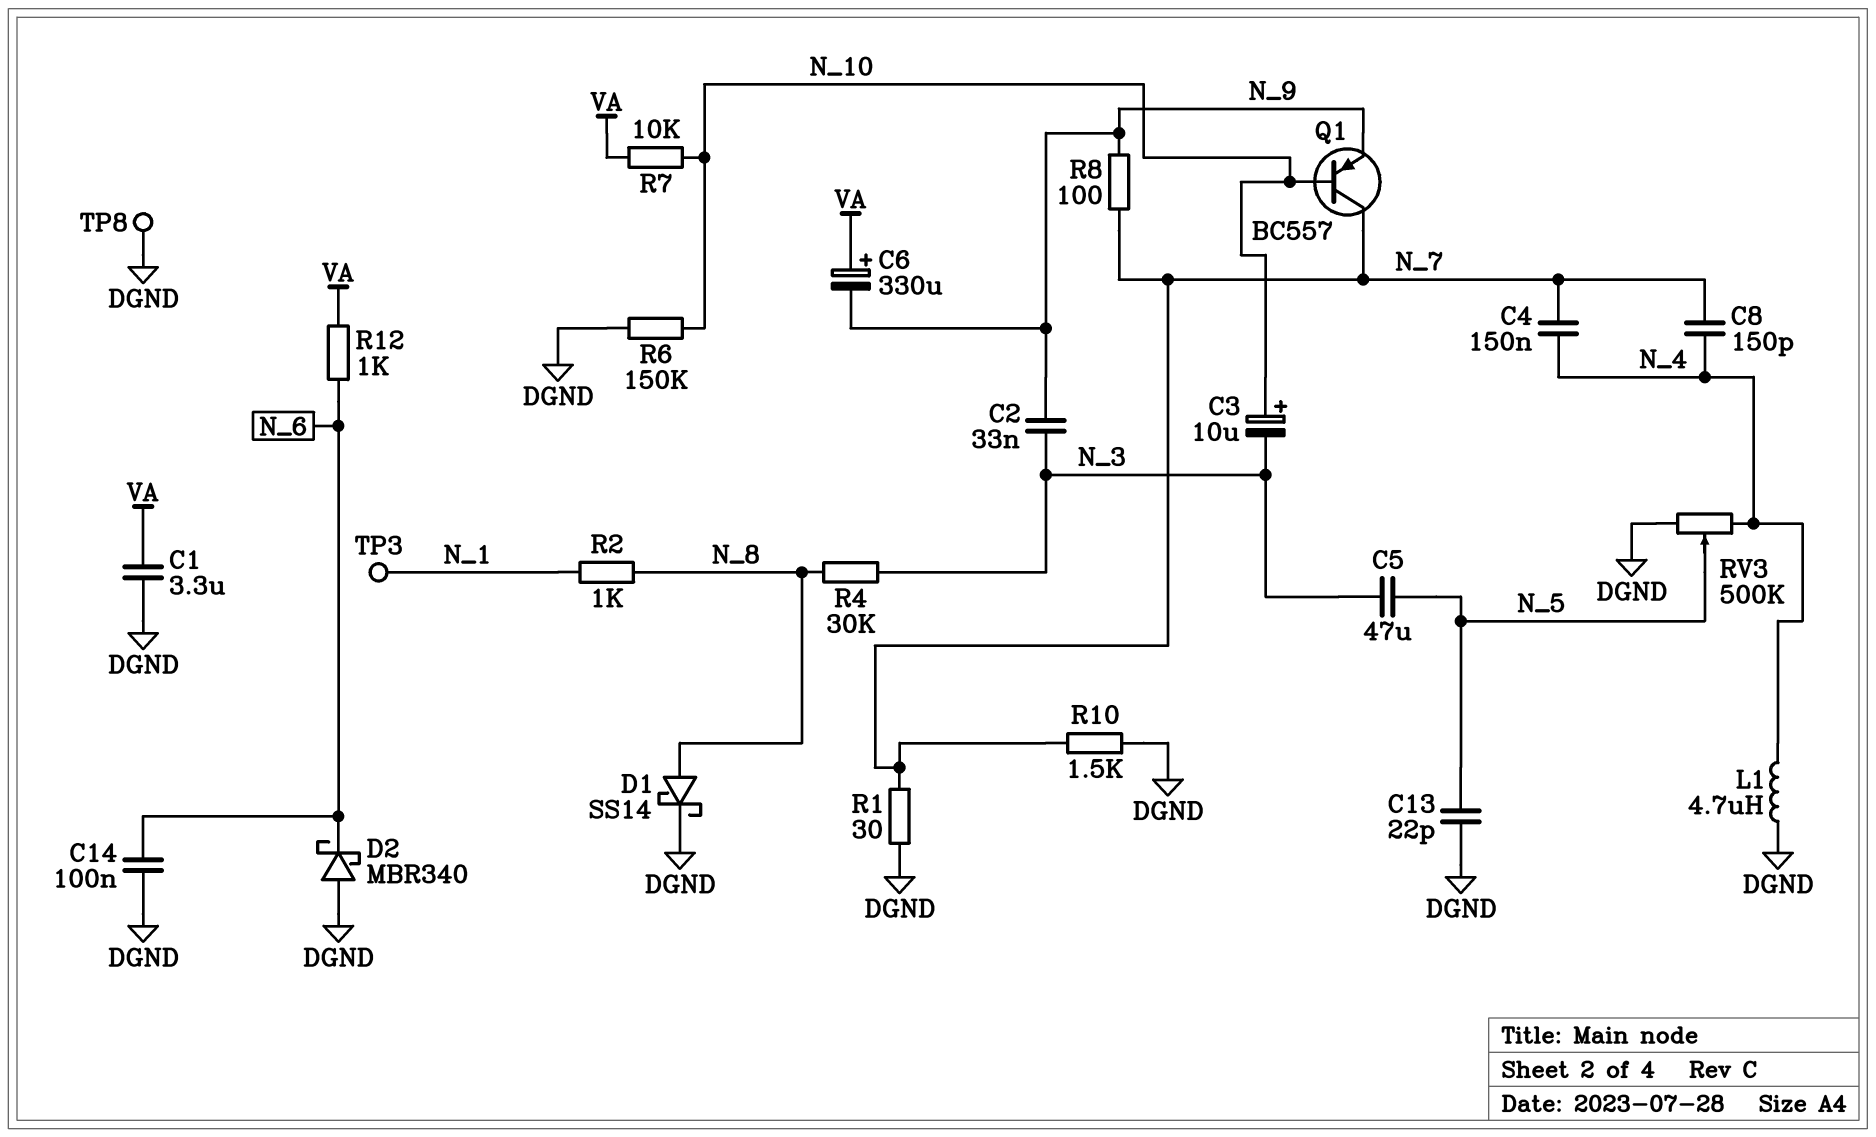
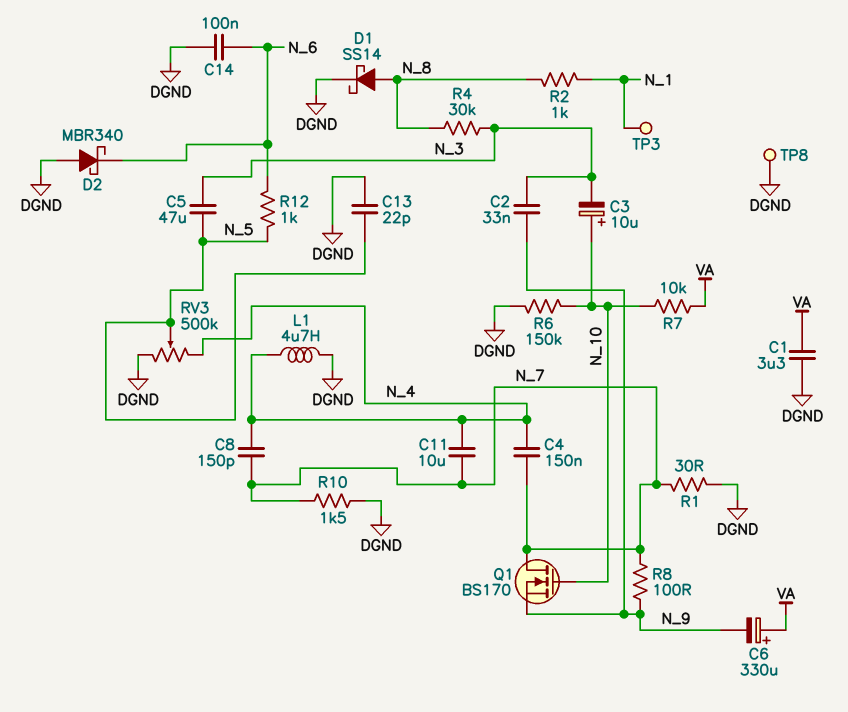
C11: none -> 10uF (N_4, N_7)
Q1: PNP BC557 (B N_10, C N_7, E N_9) -> NMOS BS170 (G N_10, D N_7, S N_9)
R12: 1k (N_6, VA) -> 1k (N_5, N_6)

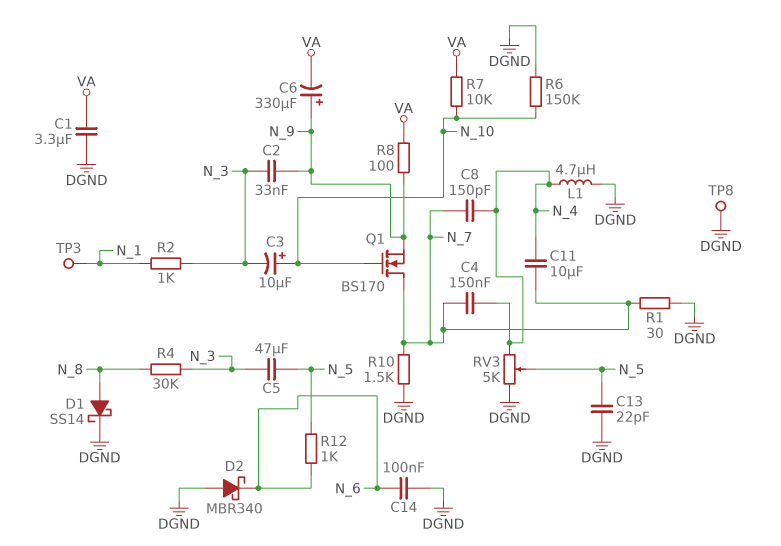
C6: 330uF (plus VA, minus N_9) -> 330uF (plus N_9, minus VA)
R2: 1k (N_1, N_8) -> 1k (N_1, N_3)
R8: 100 (N_7, N_9) -> 100 (N_9, VA)
RV3: 500k (DGND, N_4, wiper N_5) -> 5k (DGND, N_4, wiper N_5)

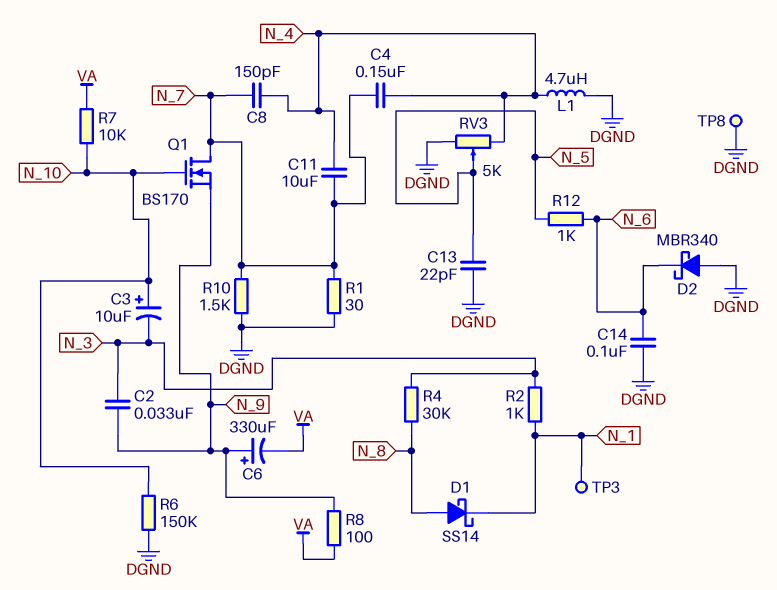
C1: 3.3uF (DGND, VA) -> none
C5: 47uF (N_3, N_5) -> none
D1: schottky SS14 (A N_8, K DGND) -> schottky SS14 (A N_8, K N_1)

